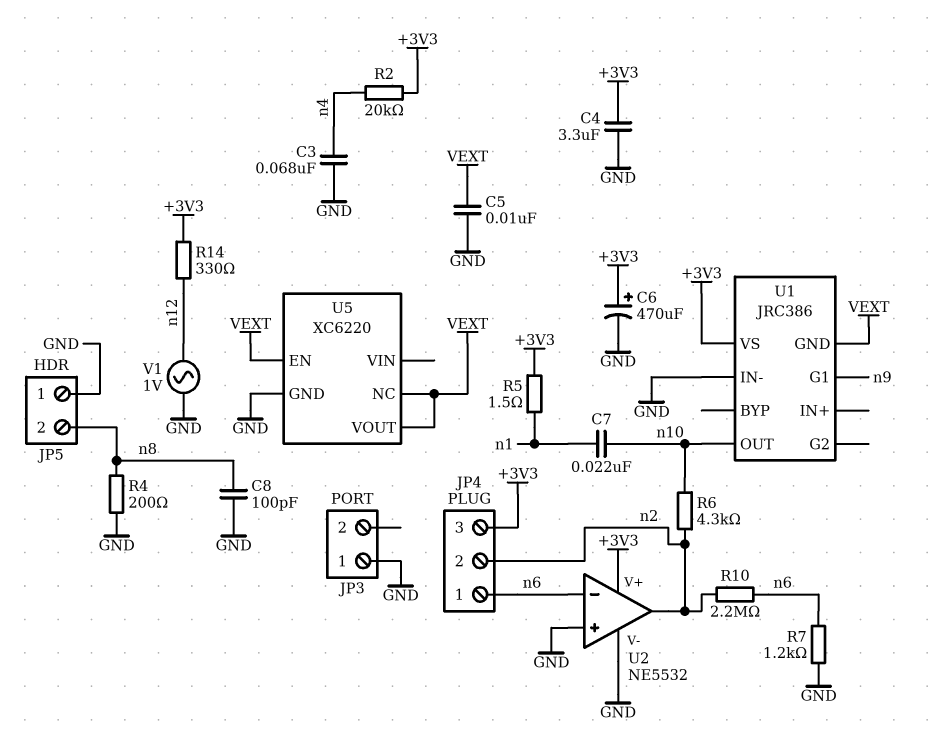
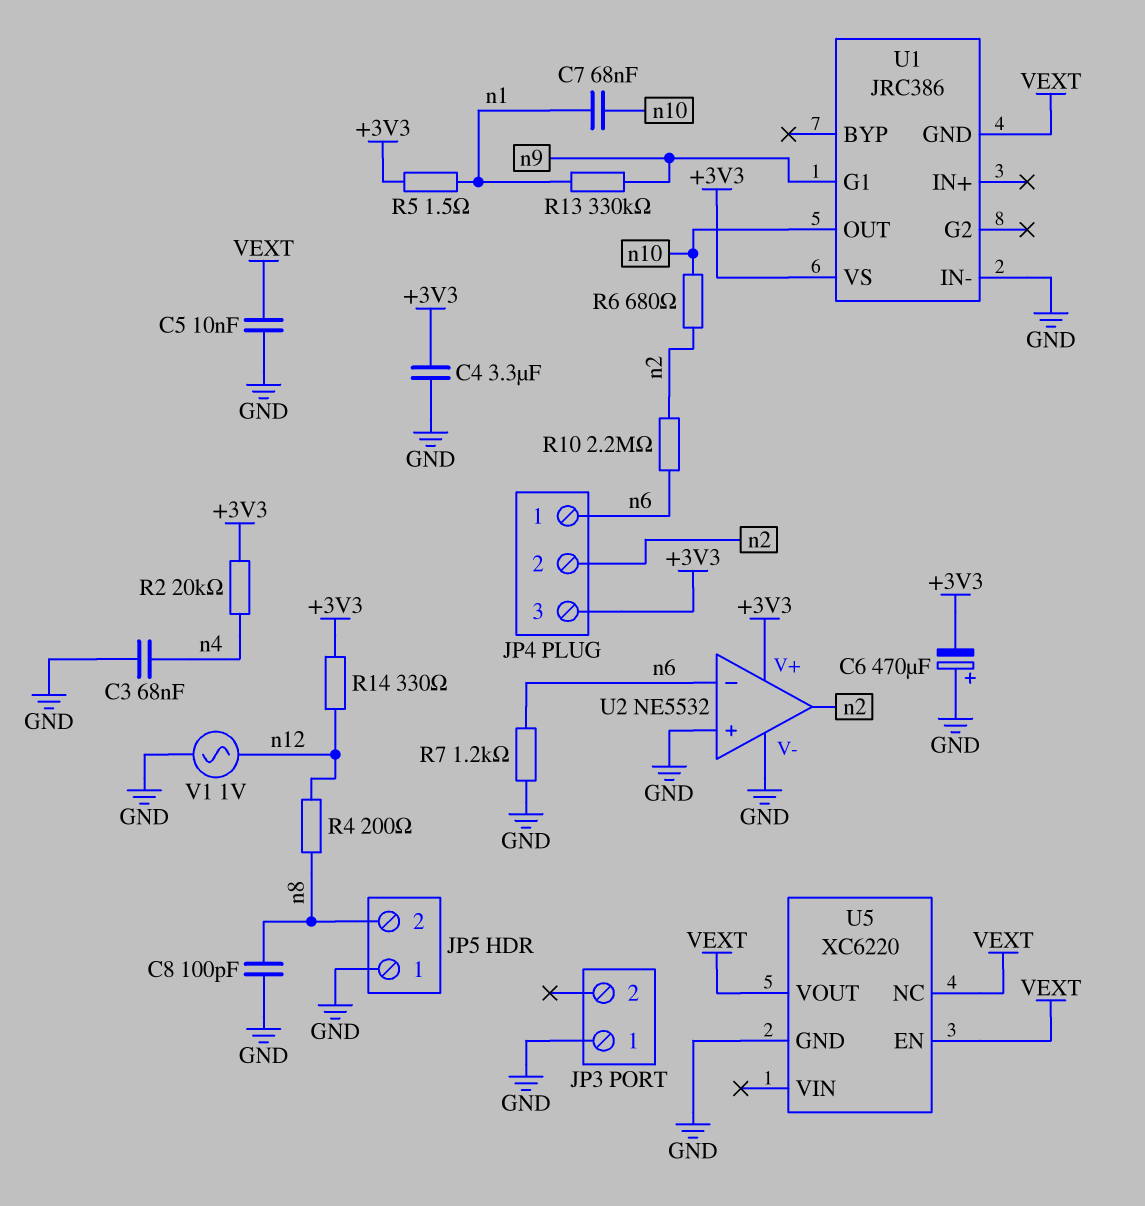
C6: 470uF (plus +3V3, minus GND) -> 470uF (plus GND, minus +3V3)
C7: 22nF (n1, n10) -> 68nF (n1, n10)
R4: 200 (GND, n8) -> 200 (n8, n12)
R6: 4.3k (n2, n10) -> 680 (n2, n10)
R13: none -> 330k (n1, n9)

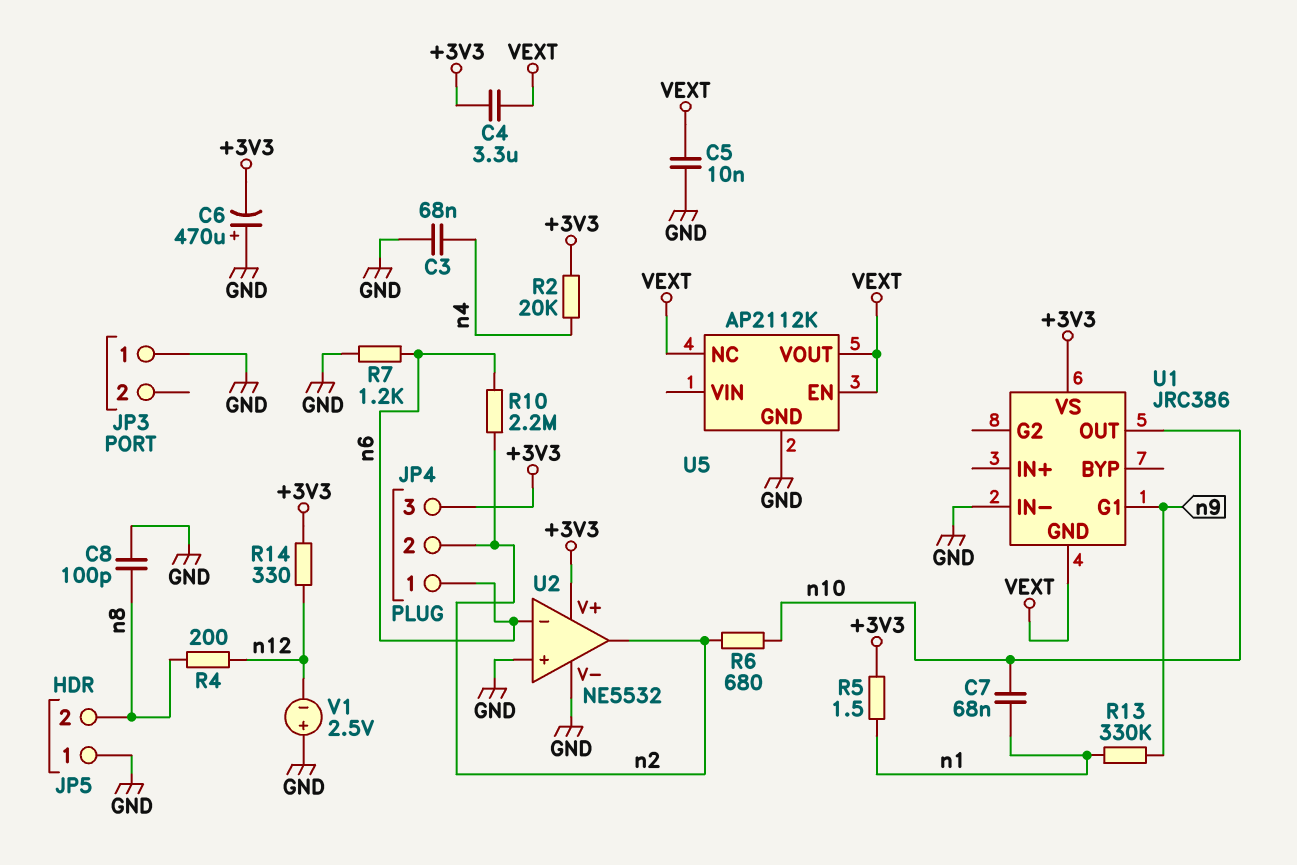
C4: 3.3uF (+3V3, GND) -> 3.3uF (+3V3, VEXT)
U5: XC6220 -> AP2112K
V1: AC 1V (GND, n12) -> 2.5V (plus GND, minus n12)

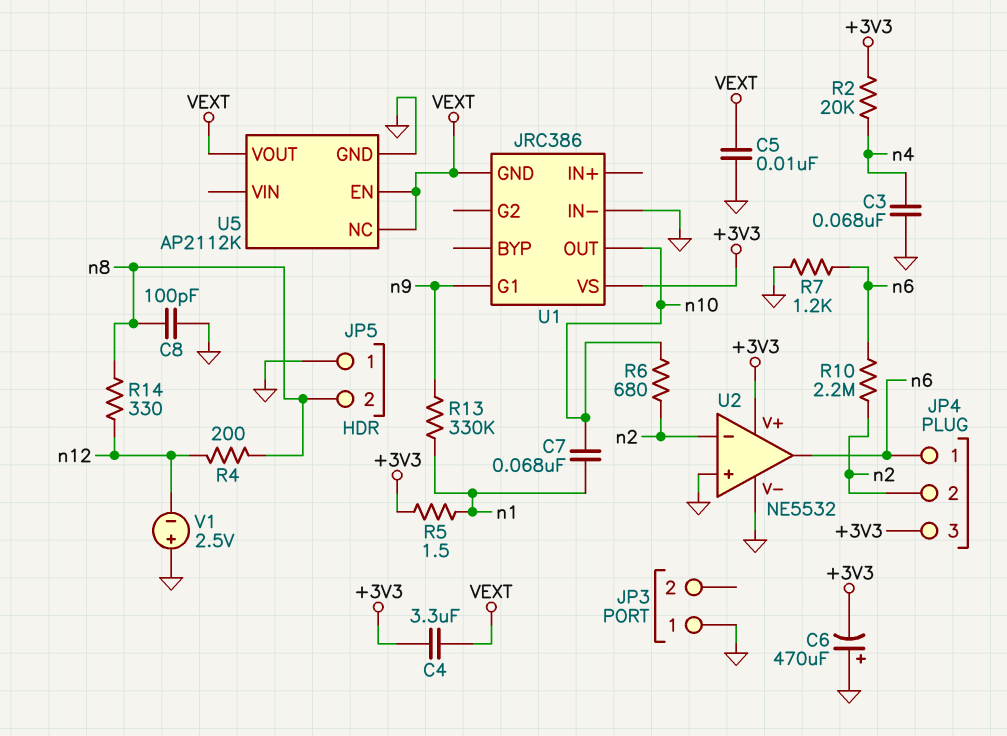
R14: 330 (+3V3, n12) -> 330 (n8, n12)
U2 pin in-: n6 -> n2
U2 pin out: n2 -> n6

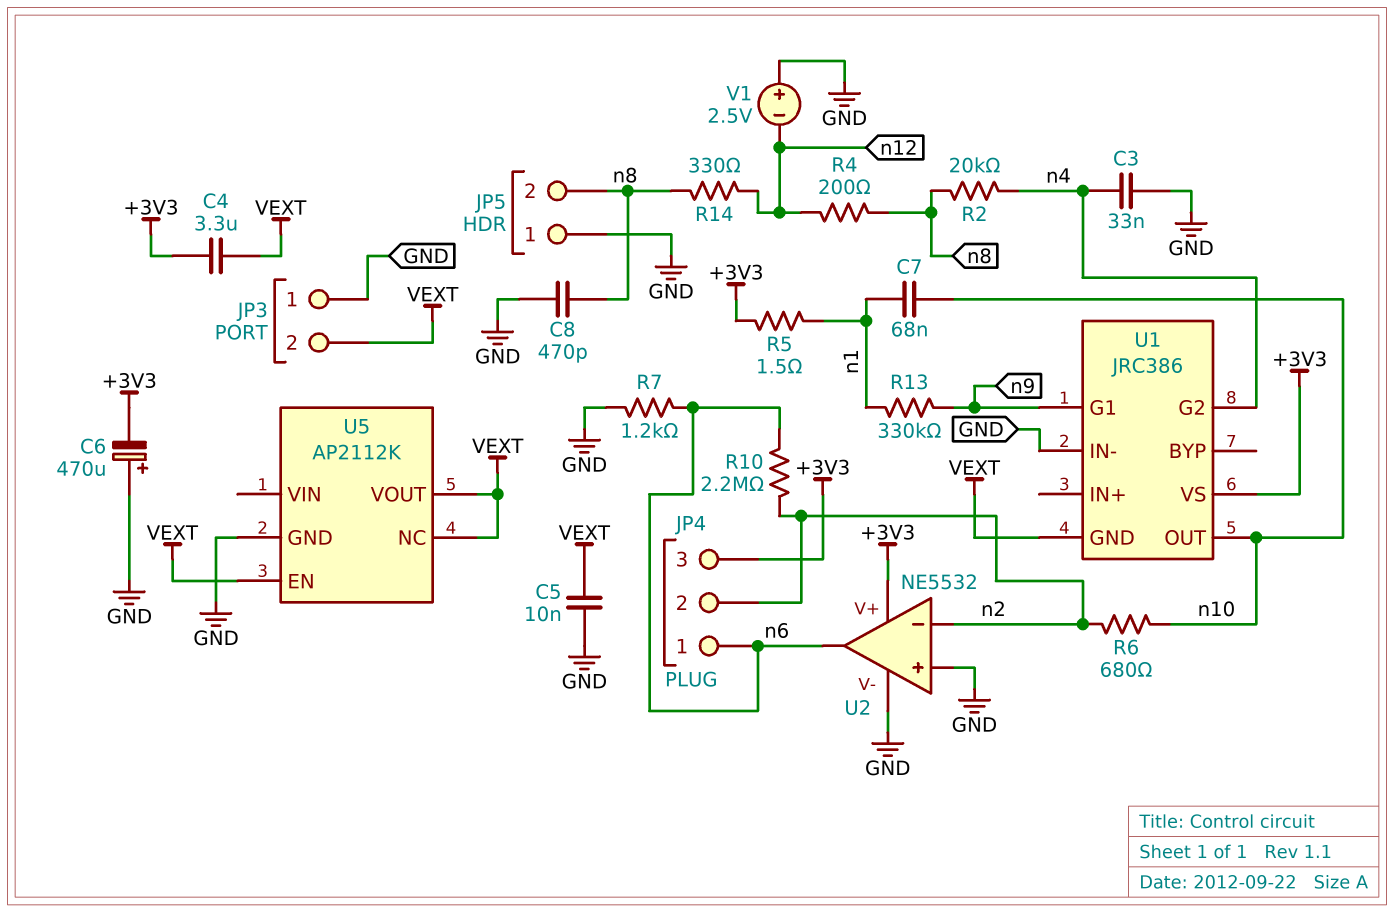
C3: 68nF (GND, n4) -> 33nF (GND, n4)
C8: 100pF (GND, n8) -> 470pF (GND, n8)
JP3 pin 2: none -> VEXT
R2: 20k (+3V3, n4) -> 20k (n4, n8)
U1 pin G2: none -> n4

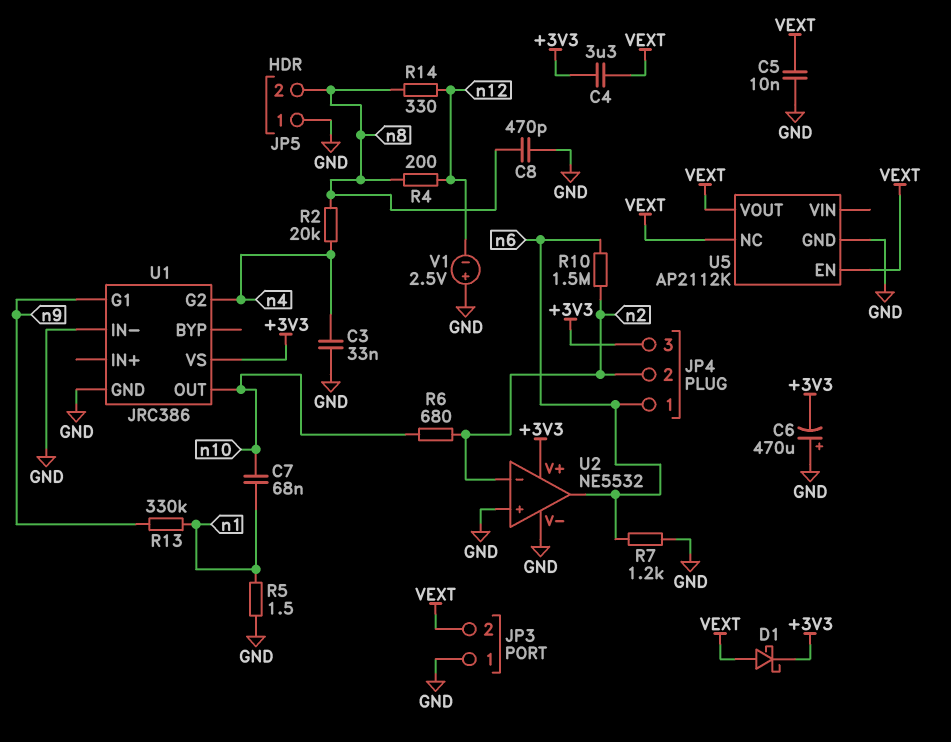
D1: none -> schottky (A VEXT, K +3V3)
R5: 1.5 (+3V3, n1) -> 1.5 (GND, n1)
R10: 2.2M (n2, n6) -> 1.5M (n2, n6)
U1 pin GND: VEXT -> GND

